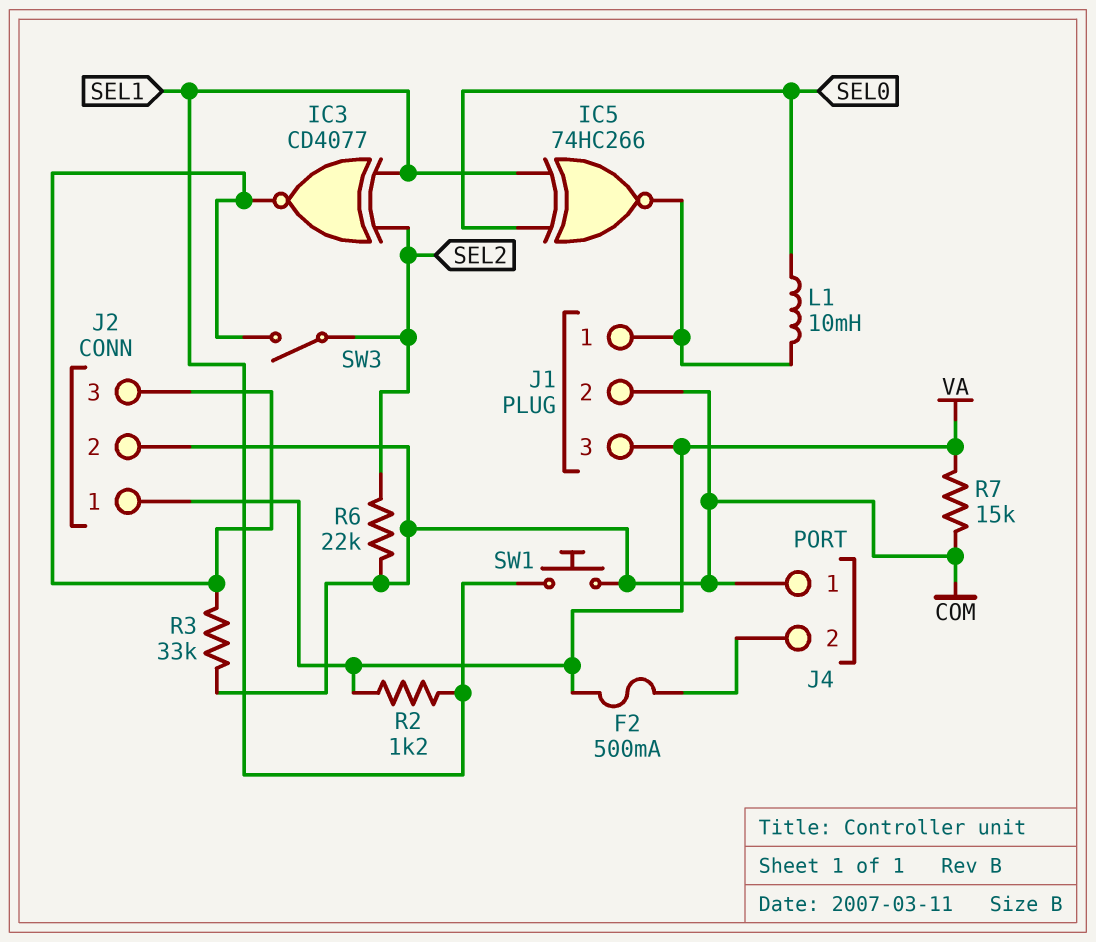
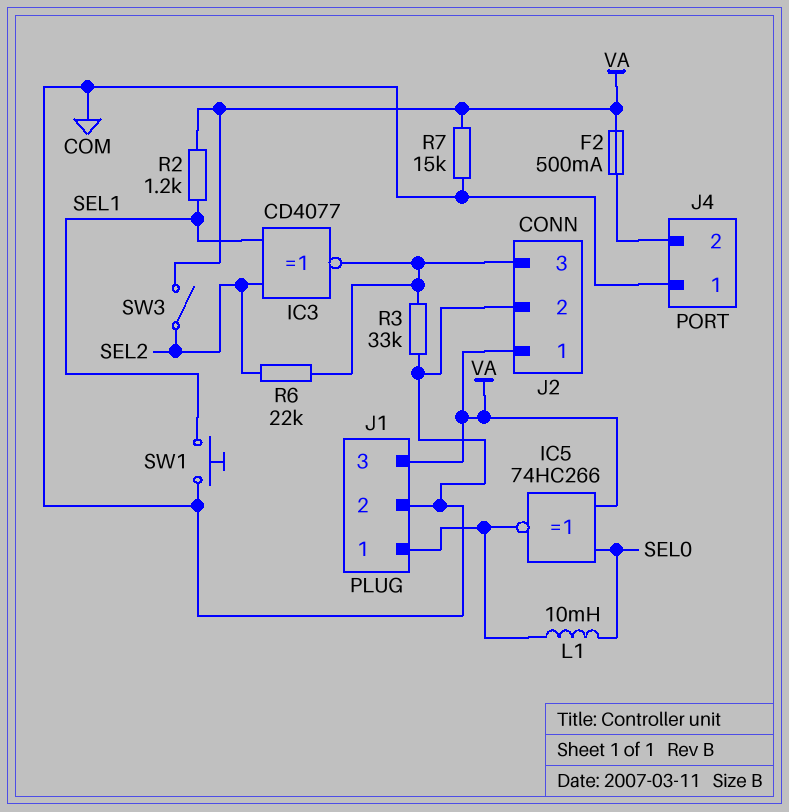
IC5: XNOR 74HC266 (in SEL0, in SEL1, out J1/1) -> XNOR 74HC266 (in SEL0, in VA, out J1/1)
R6: 22k (COM, SEL2) -> 22k (J2/3, SEL2)
SW3: switch (J2/3, SEL2) -> switch (SEL2, VA)

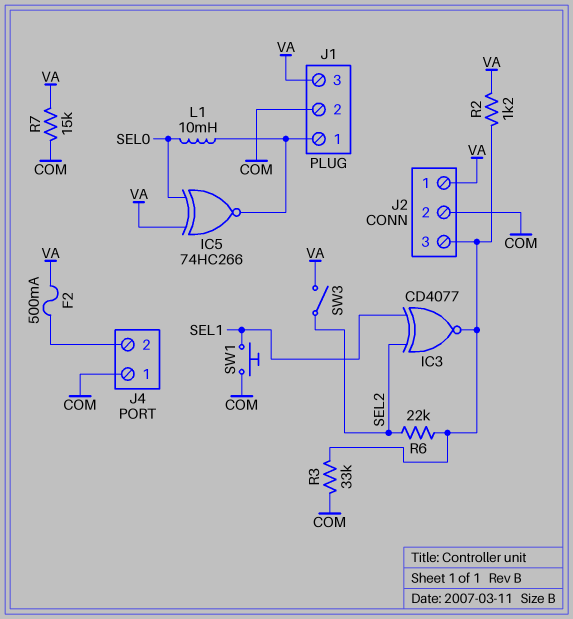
R2: 1.2k (SEL1, VA) -> 1.2k (J2/3, VA)

